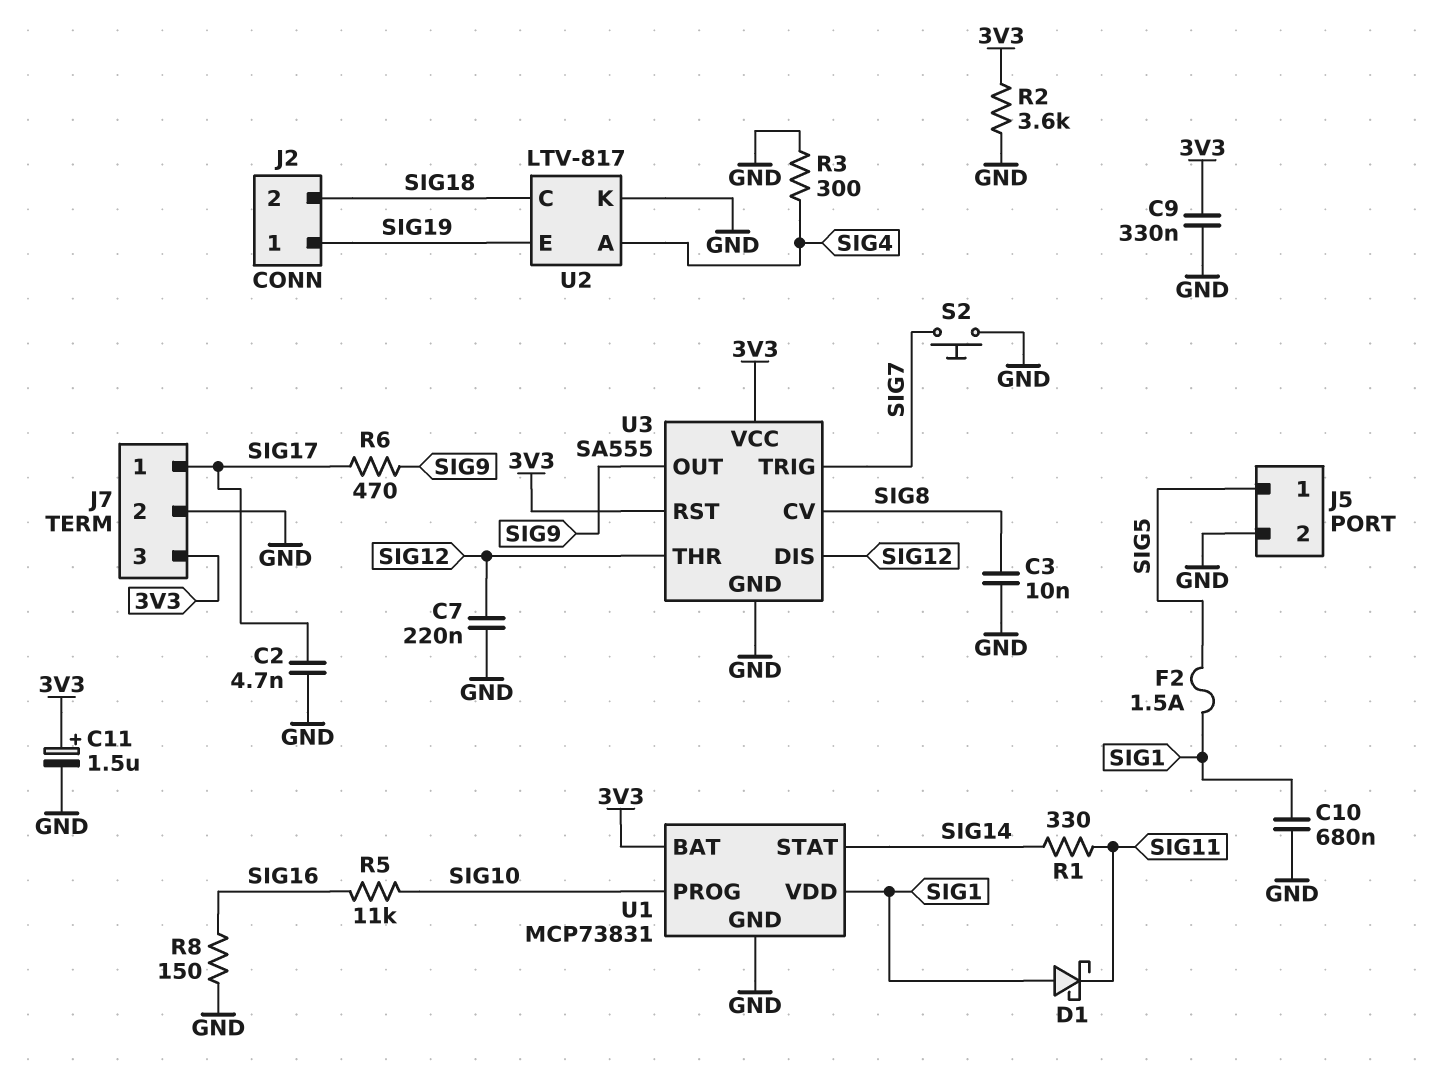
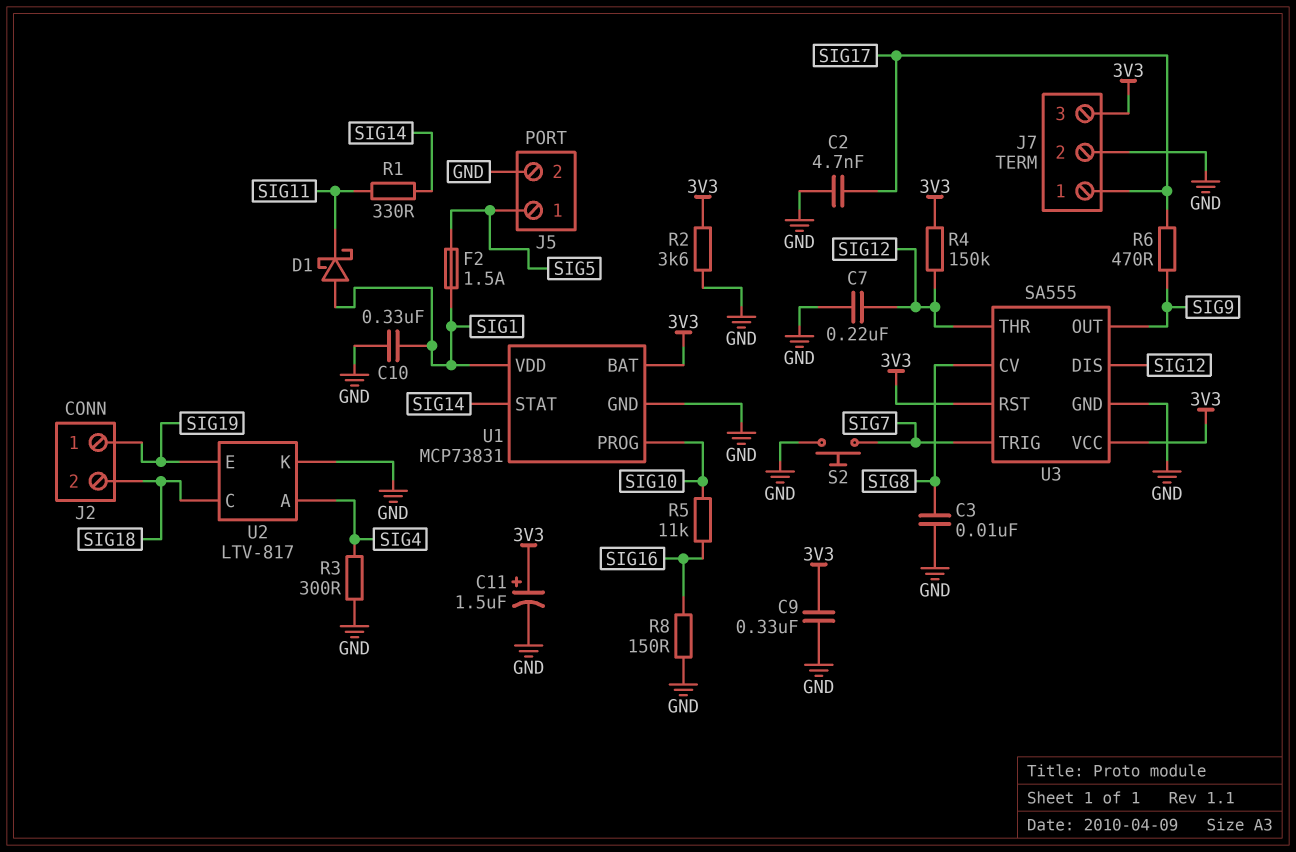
C10: 680nF (GND, SIG1) -> 330nF (GND, SIG1)
R4: none -> 150k (3V3, SIG12)

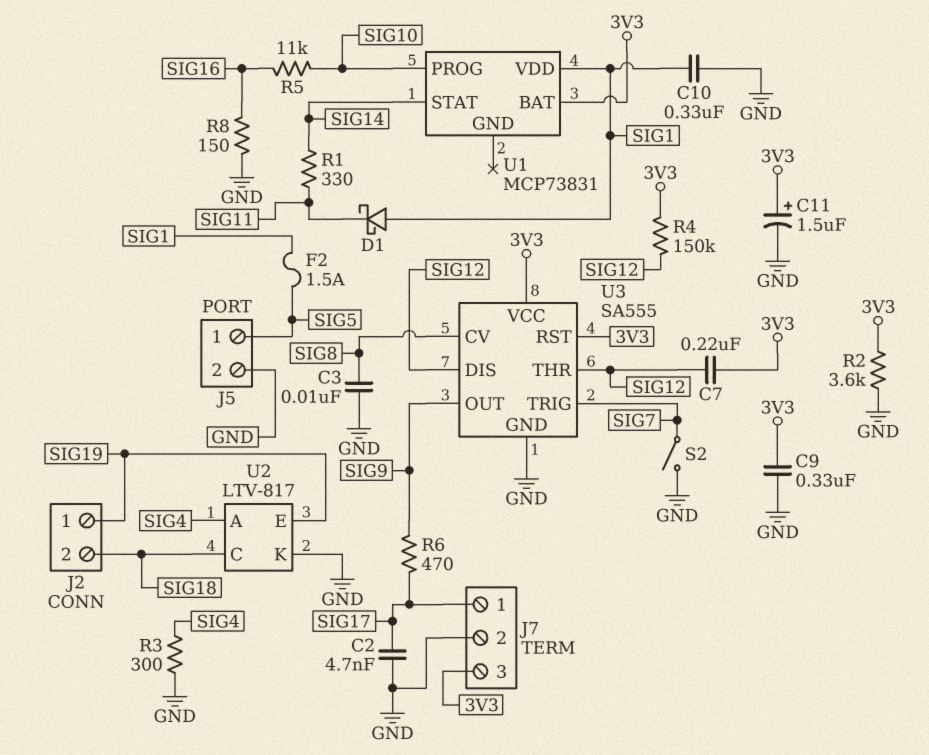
C7: 220nF (GND, SIG12) -> 220nF (3V3, SIG12)
S2: button (GND, SIG7) -> switch (GND, SIG7)
U1 pin GND: GND -> none

